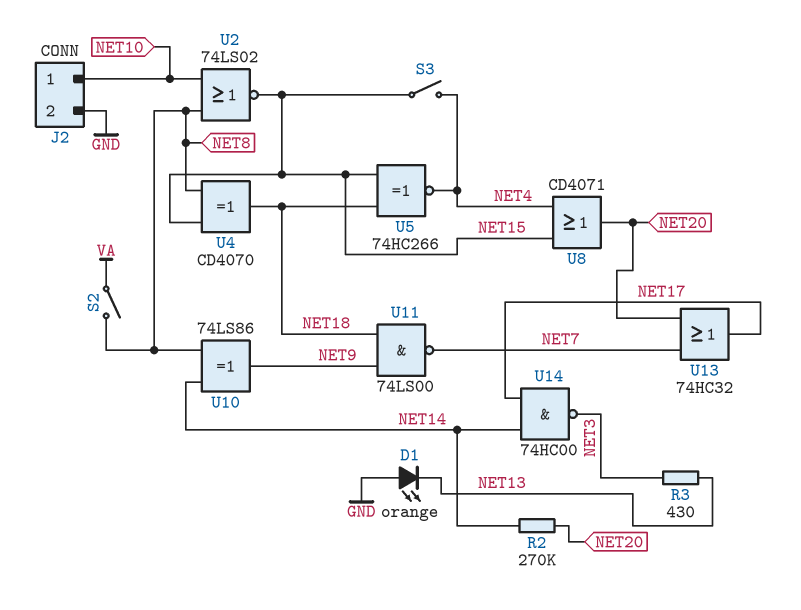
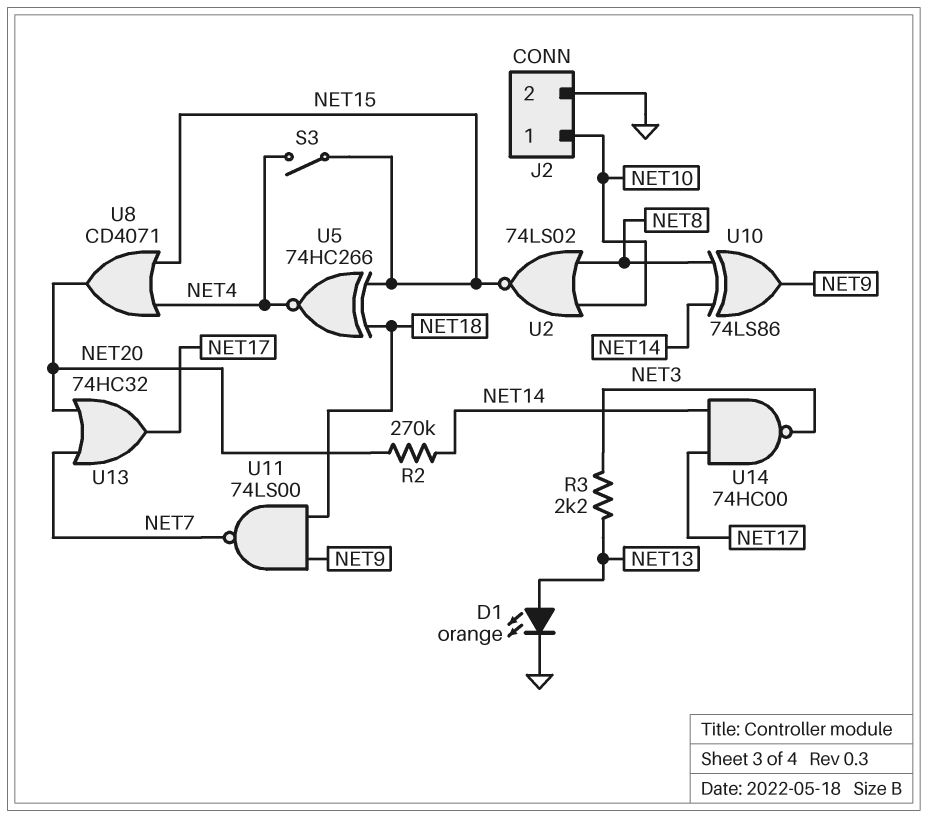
D1: LED orange (A GND, K NET13) -> LED orange (A NET13, K GND)
R3: 430 (NET3, NET13) -> 2.2k (NET3, NET13)
S2: switch (NET8, VA) -> none
U4: XOR CD4070 (in NET8, in NET15, out NET18) -> none

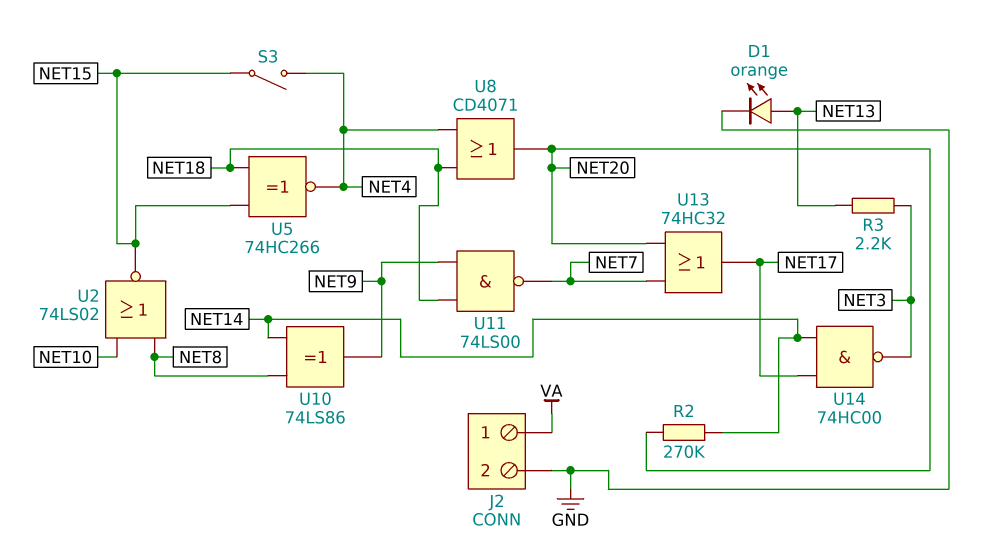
J2 pin 1: NET10 -> VA
U8: OR CD4071 (in NET4, in NET15, out NET20) -> OR CD4071 (in NET4, in NET18, out NET20)

